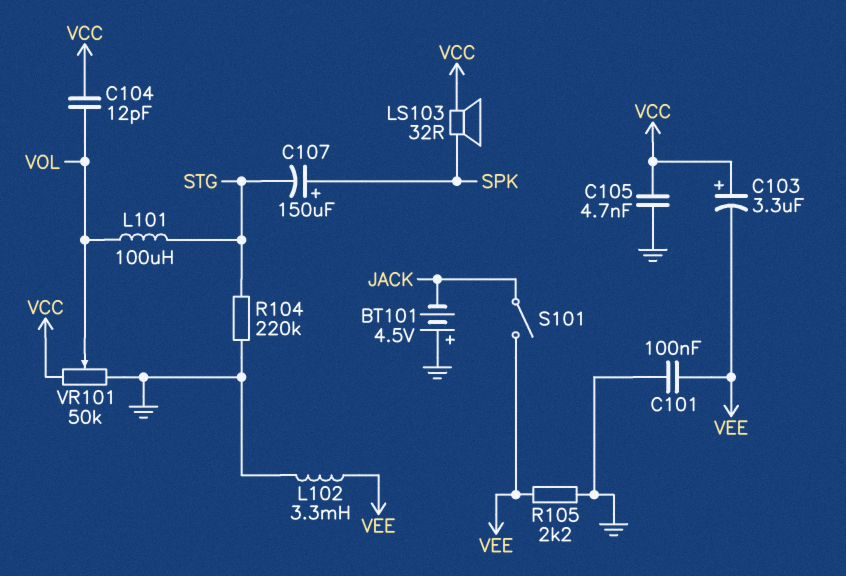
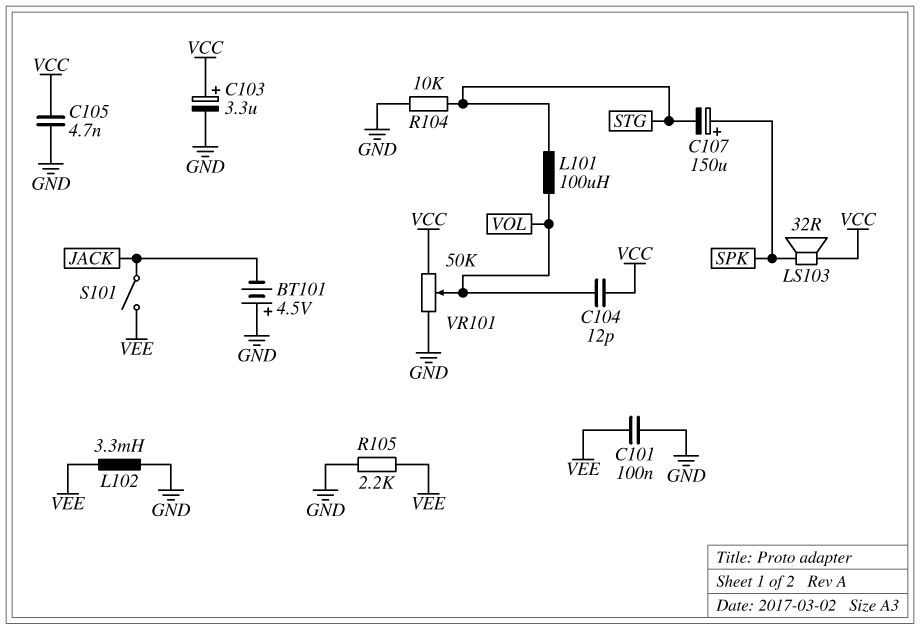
C103: 3.3uF (plus VCC, minus VEE) -> 3.3uF (plus VCC, minus GND)
R104: 220k (GND, STG) -> 10k (GND, STG)

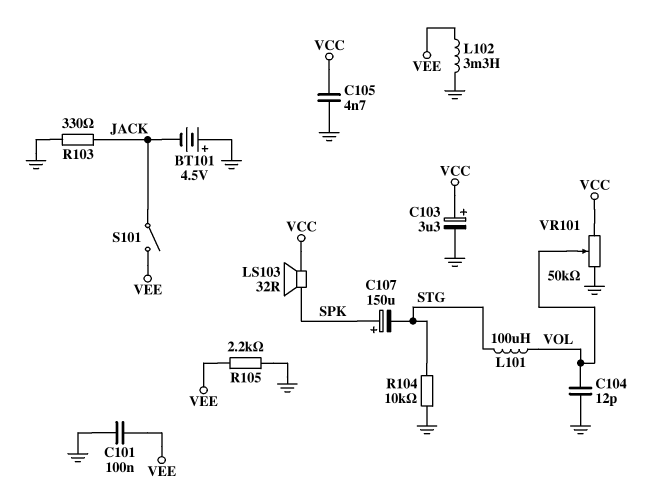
C104: 12pF (VCC, VOL) -> 12pF (GND, VOL)
R103: none -> 330 (GND, JACK)

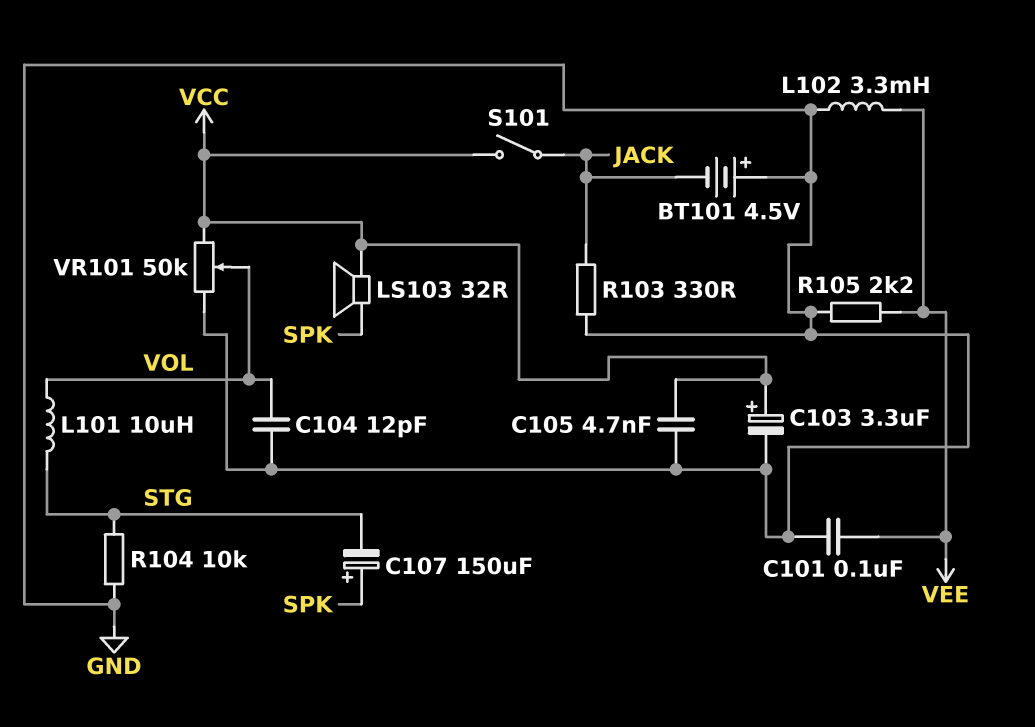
L101: 100uH (STG, VOL) -> 10uH (STG, VOL)
S101: switch (JACK, VEE) -> switch (JACK, VCC)

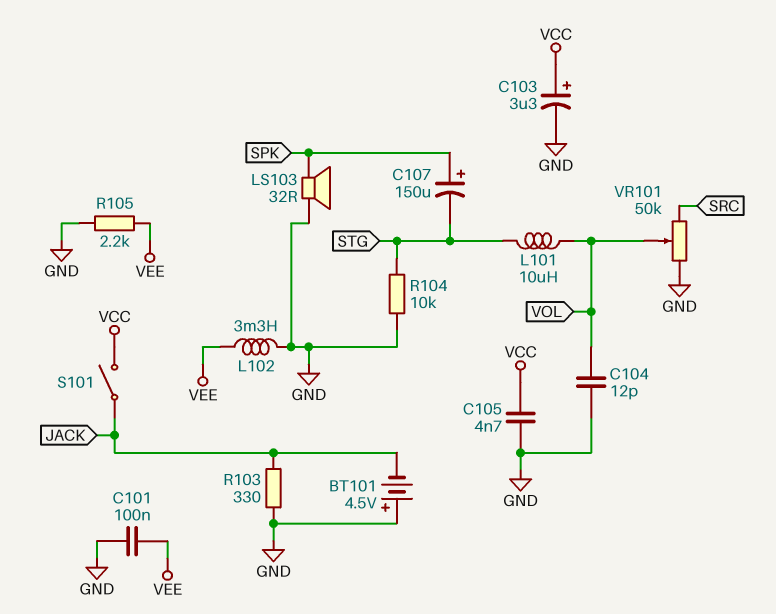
LS103: speaker 32R (SPK, VCC) -> speaker 32R (GND, SPK)
VR101: 50k (GND, VCC, wiper VOL) -> 50k (GND, SRC, wiper VOL)

